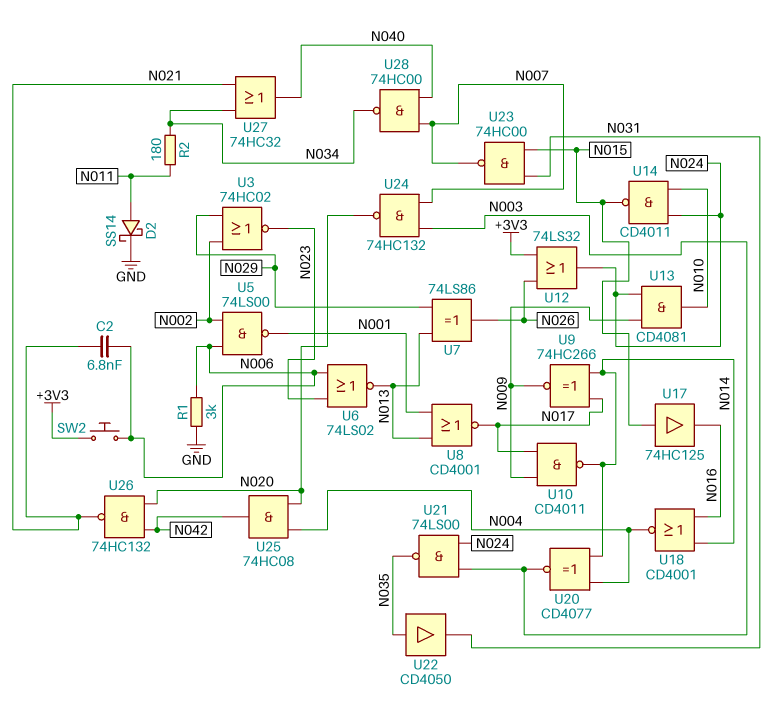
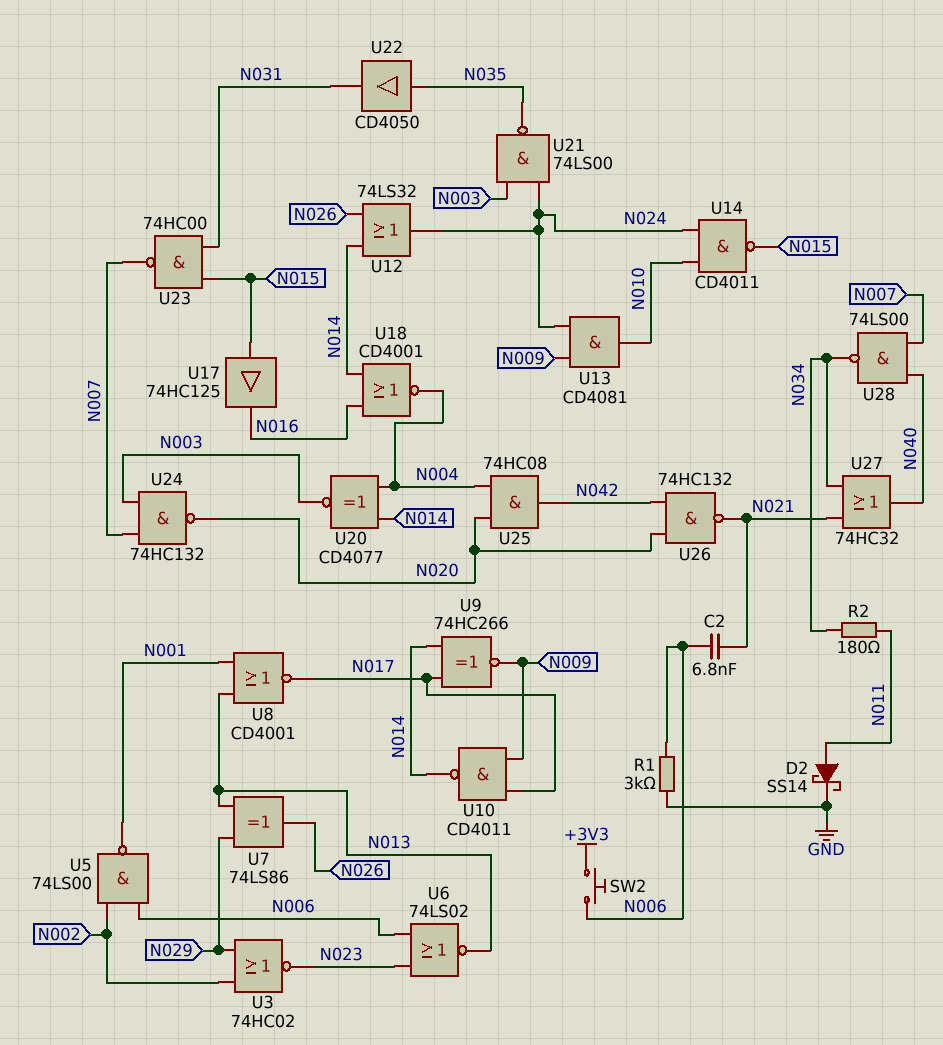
U12: OR 74LS32 (in +3V3, in N026, out N024) -> OR 74LS32 (in N014, in N026, out N024)
U28: NAND 74HC00 (in N007, in N040, out N034) -> NAND 74LS00 (in N007, in N040, out N034)

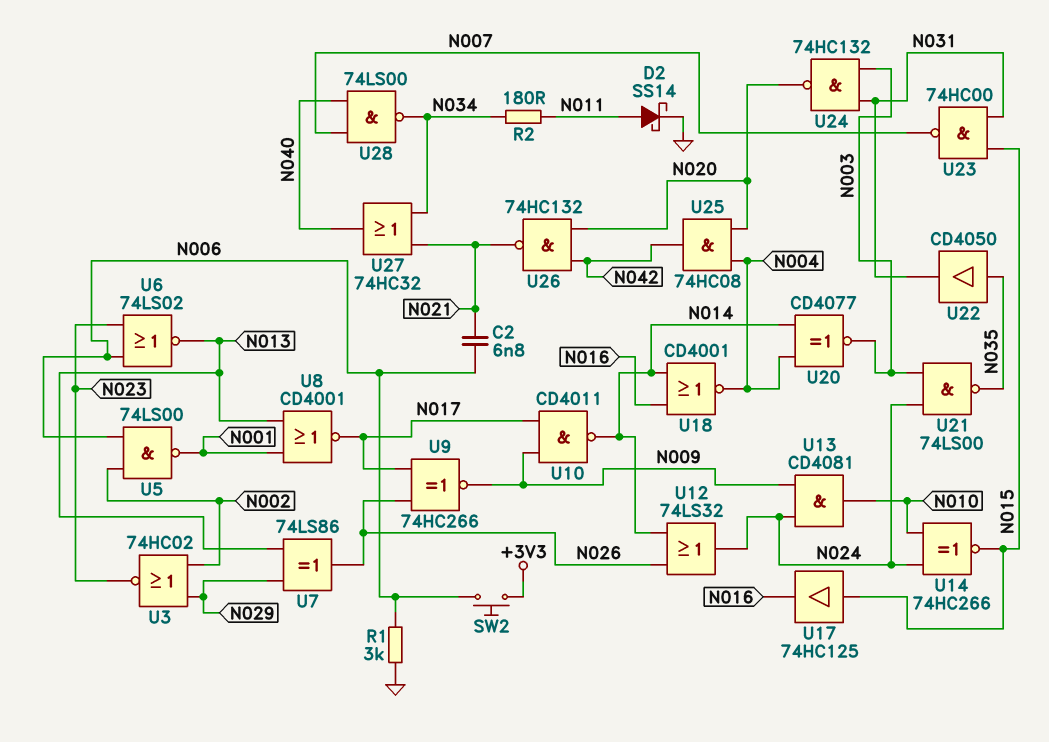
U9: XNOR 74HC266 (in N014, in N017, out N009) -> XNOR 74HC266 (in N017, in N026, out N009)
U14: NAND CD4011 (in N010, in N024, out N015) -> XNOR 74HC266 (in N010, in N024, out N015)
U24: NAND 74HC132 (in N003, in N007, out N020) -> NAND 74HC132 (in N003, in N031, out N020)

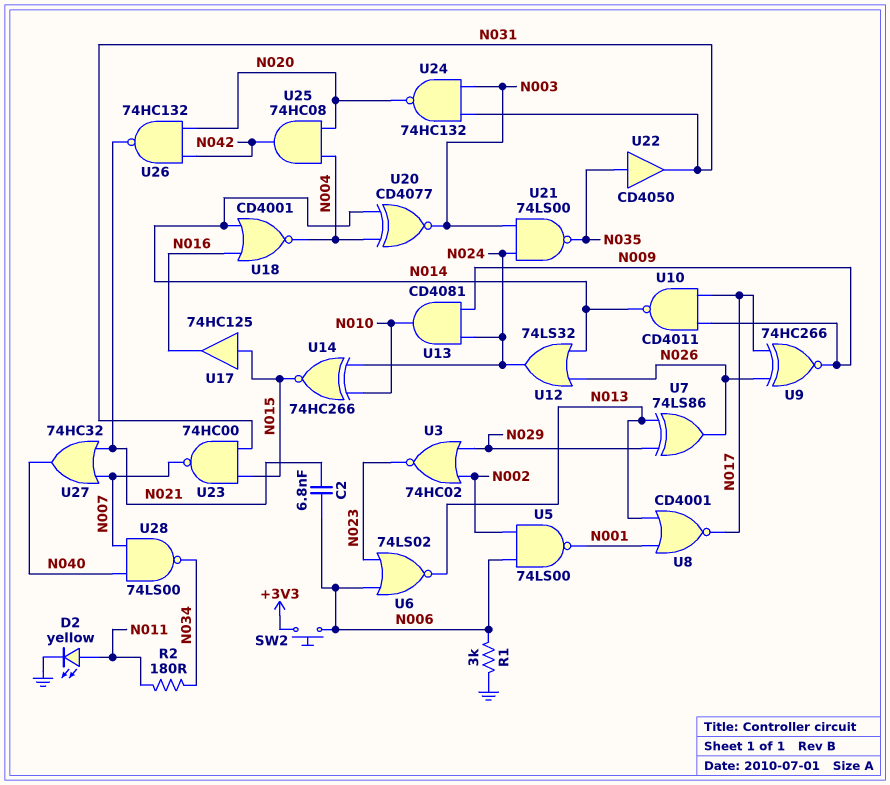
D2: schottky SS14 (A N011, K GND) -> LED yellow (A N011, K GND)
U27: OR 74HC32 (in N021, in N034, out N040) -> OR 74HC32 (in N007, in N021, out N040)

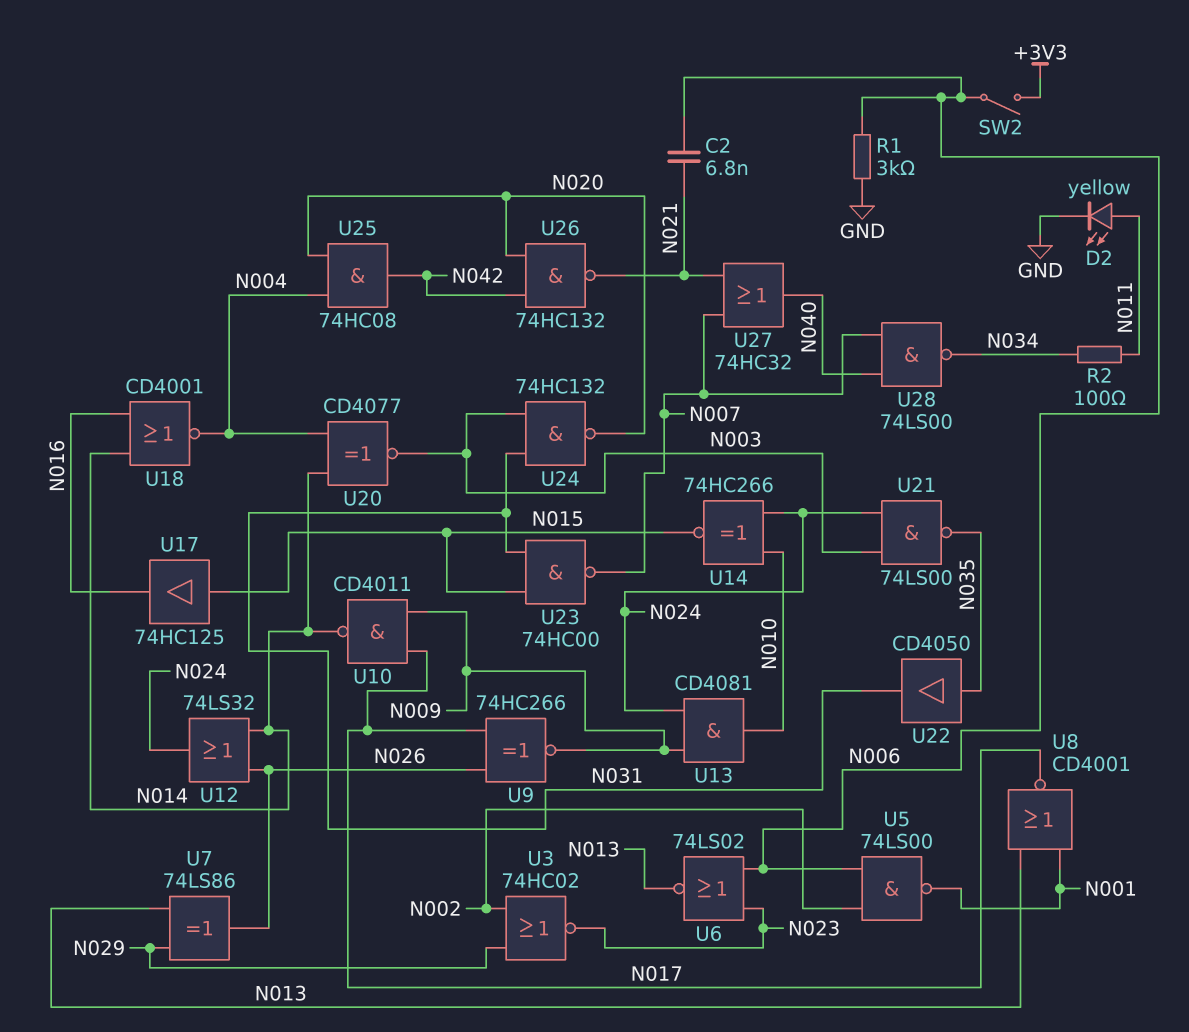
R2: 180 (N011, N034) -> 100 (N011, N034)
SW2: button (+3V3, N006) -> switch (+3V3, N006)

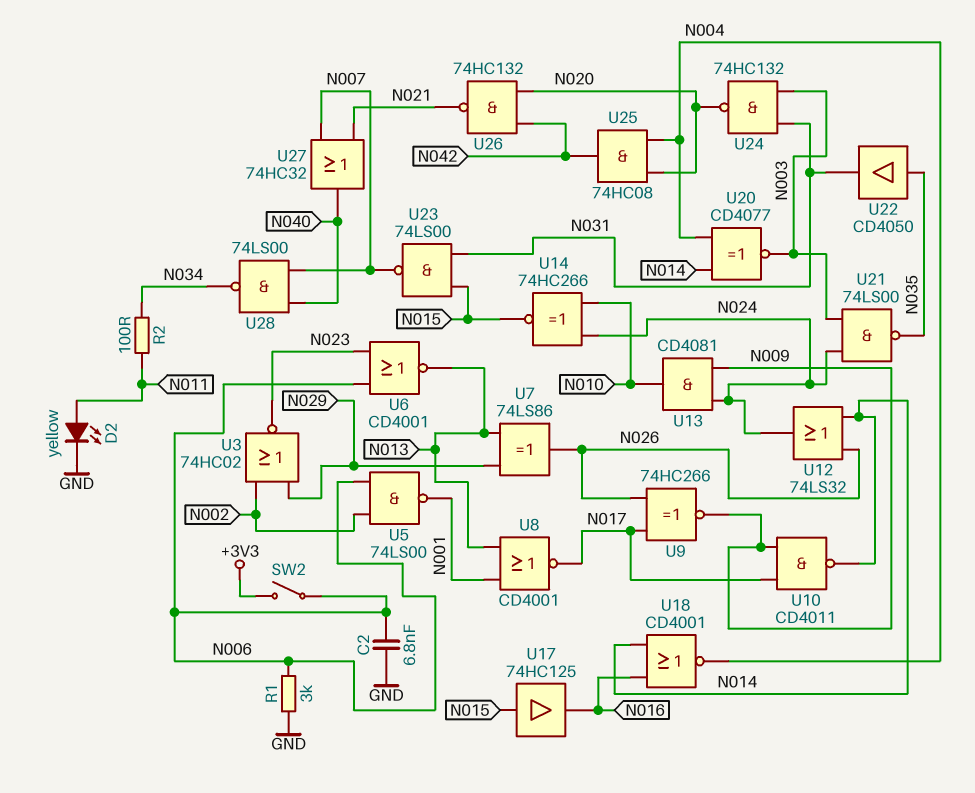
C2: 6.8nF (N006, N021) -> 6.8nF (GND, N006)
U6: NOR 74LS02 (in N006, in N023, out N013) -> NOR CD4001 (in N006, in N023, out N013)
U23: NAND 74HC00 (in N015, in N031, out N007) -> NAND 74LS00 (in N015, in N031, out N007)

